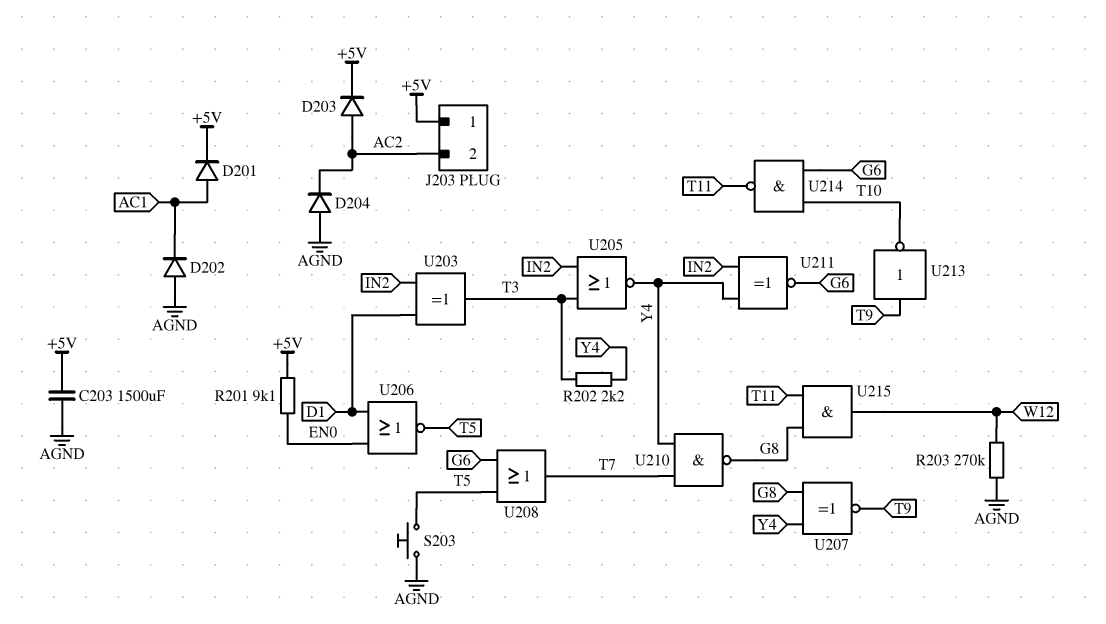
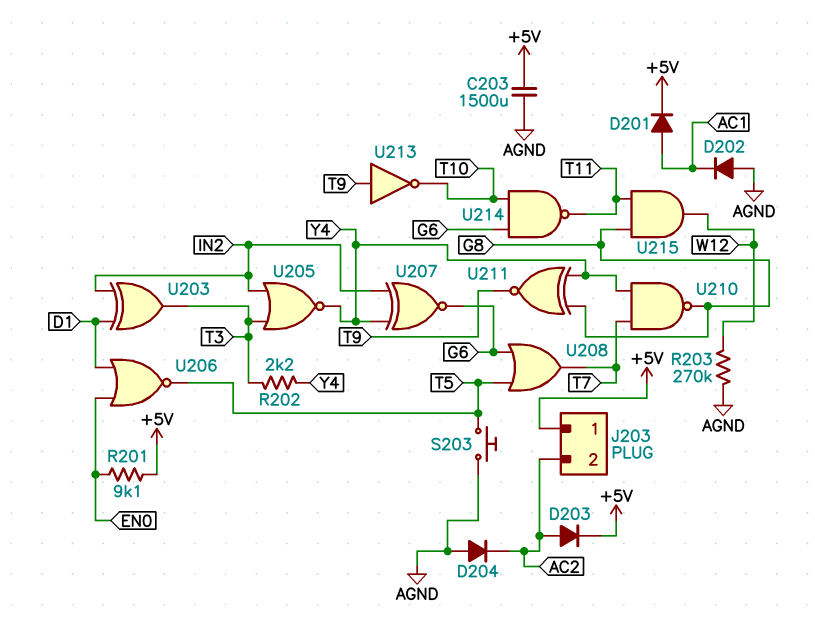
U207: XNOR (in G8, in Y4, out T9) -> XNOR (in IN2, in Y4, out G6)
U211: XNOR (in IN2, in Y4, out G6) -> XNOR (in G8, in Y4, out T9)

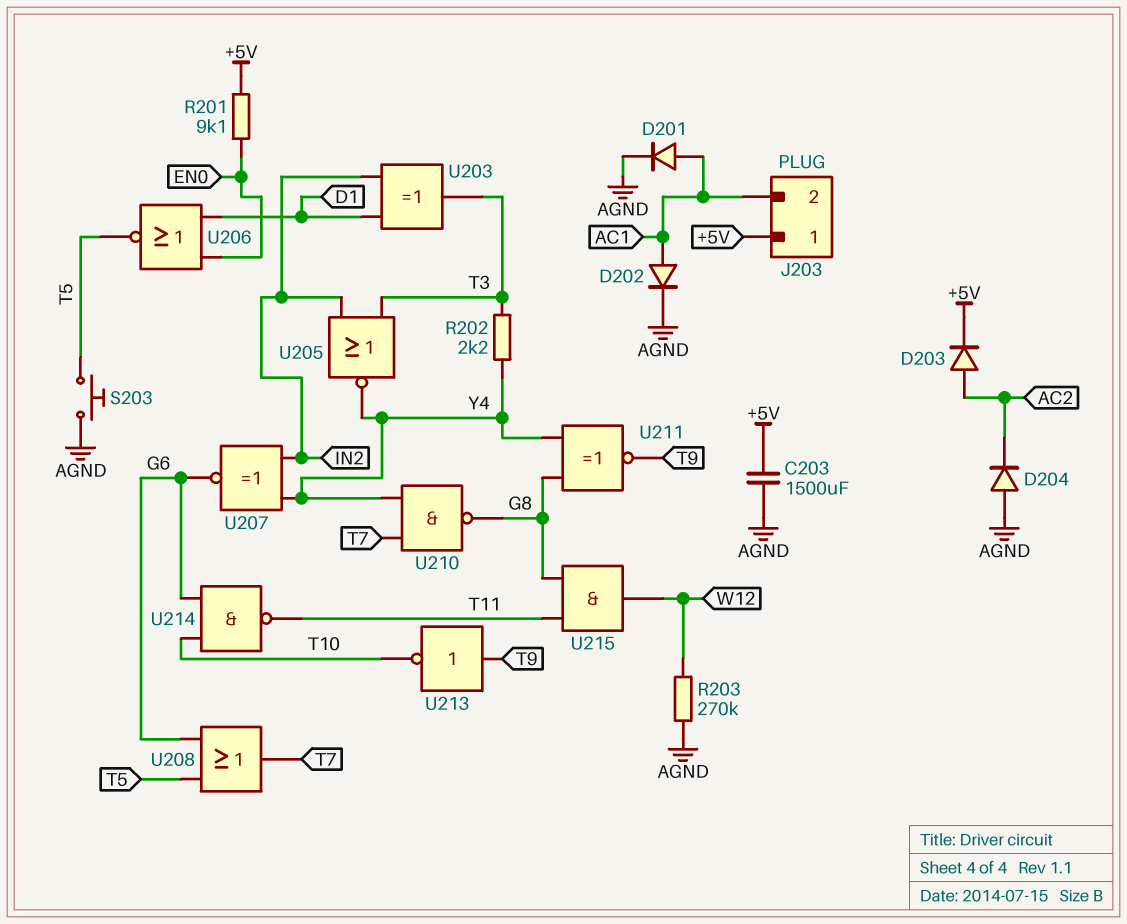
D201: diode (A AC1, K +5V) -> diode (A AC1, K AGND)
D202: diode (A AGND, K AC1) -> diode (A AC1, K AGND)
J203 pin 2: AC2 -> AC1

